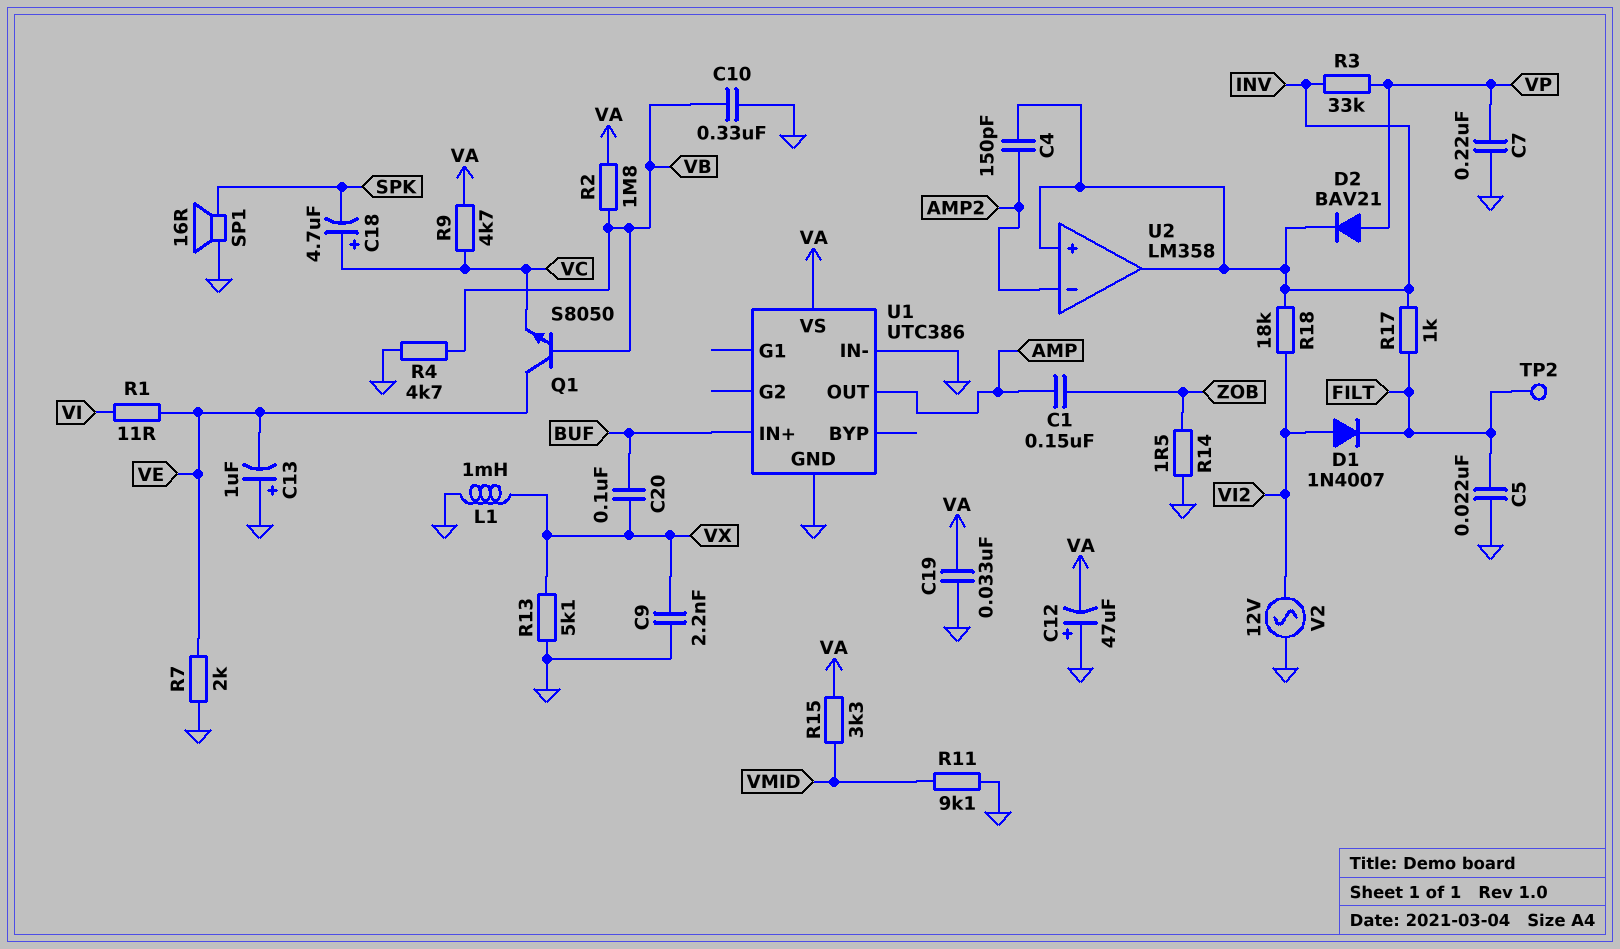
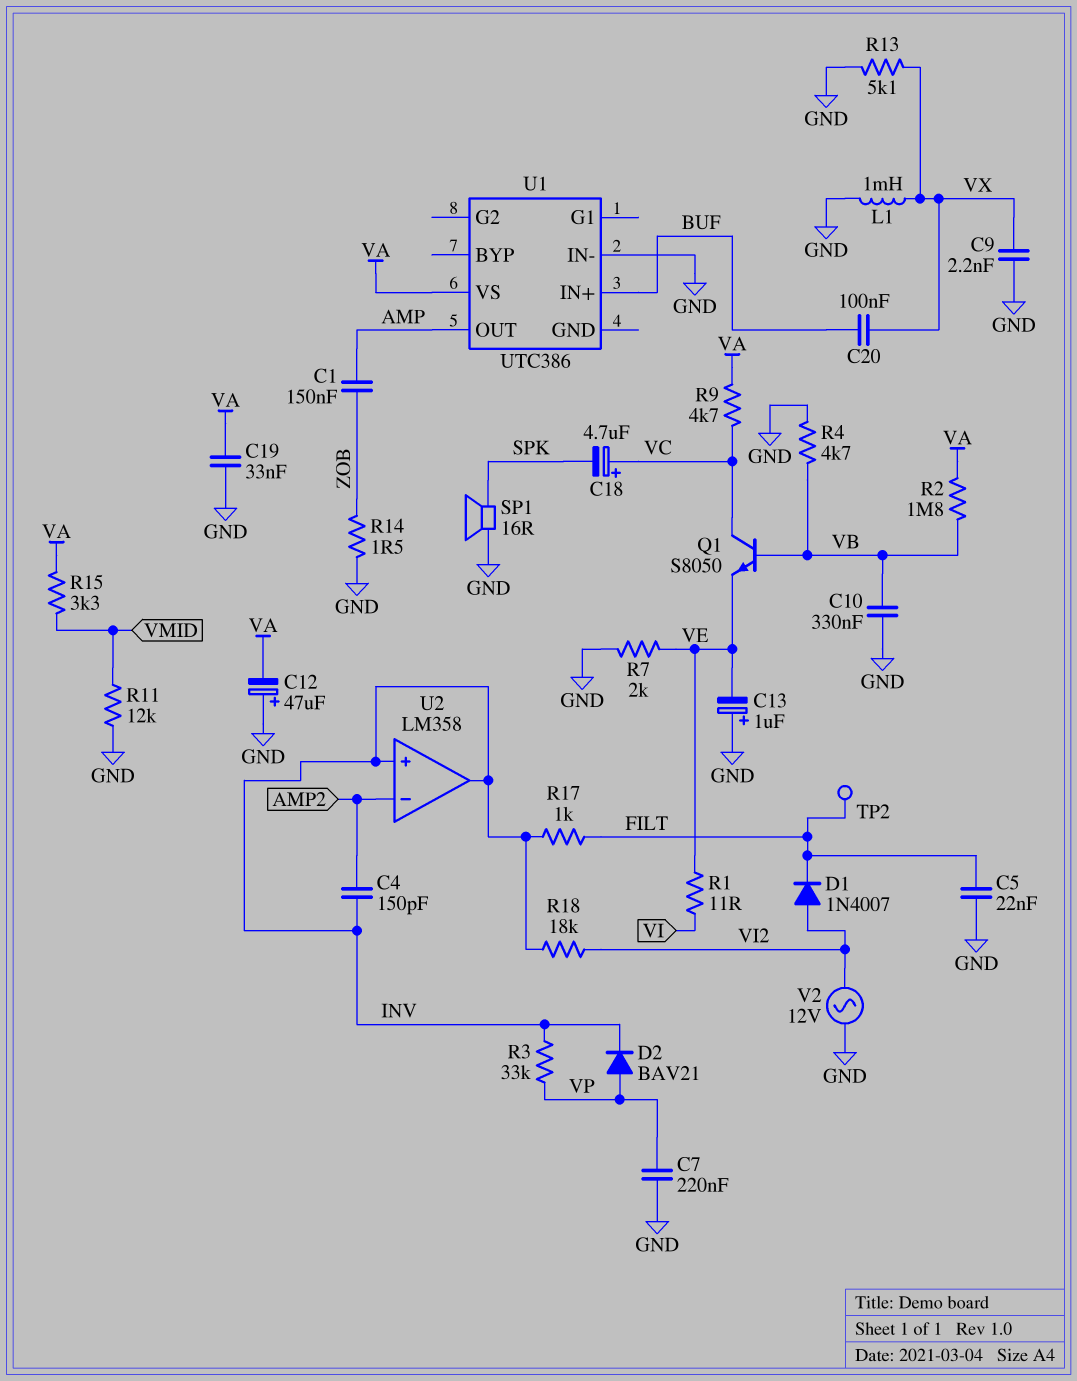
Q1: NPN S8050 (B VB, C VE, E VC) -> NPN S8050 (B VB, C VC, E VE)
R11: 9.1k (GND, VMID) -> 12k (GND, VMID)
U1 pin GND: GND -> none

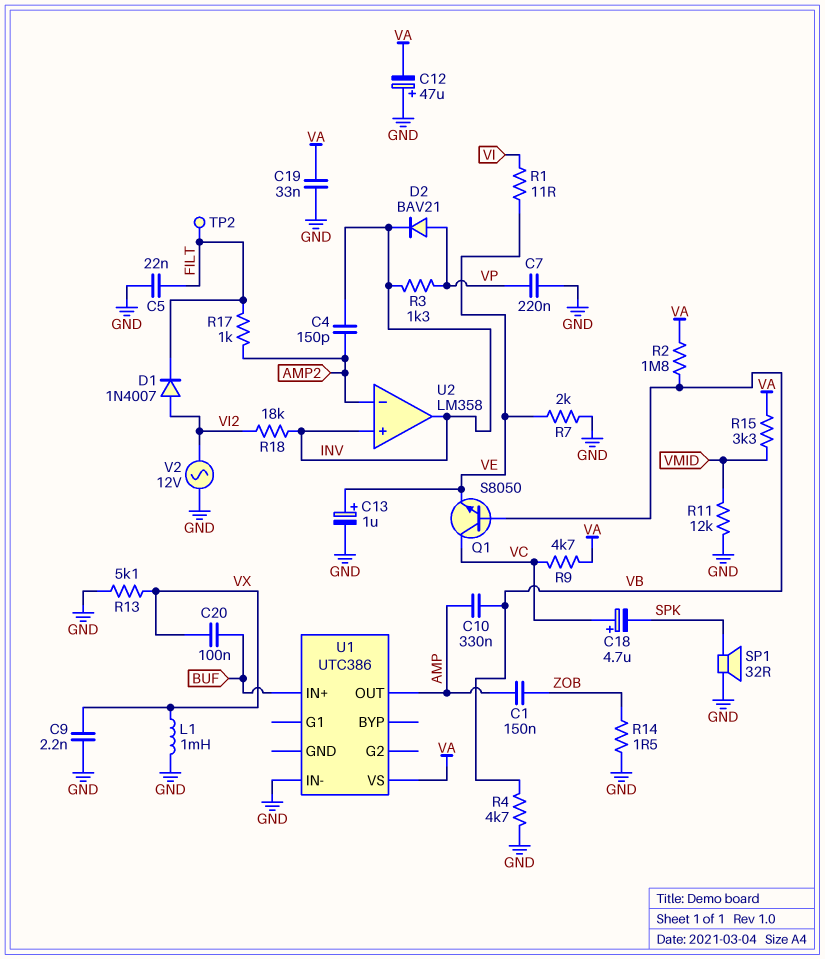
C10: 330nF (GND, VB) -> 330nF (AMP, VB)
C13: 1uF (plus GND, minus VE) -> 1uF (plus VE, minus GND)
R3: 33k (INV, VP) -> 1.3k (INV, VP)
R17: 1k (FILT, INV) -> 1k (AMP2, FILT)
SP1: speaker 16R (GND, SPK) -> speaker 32R (GND, SPK)

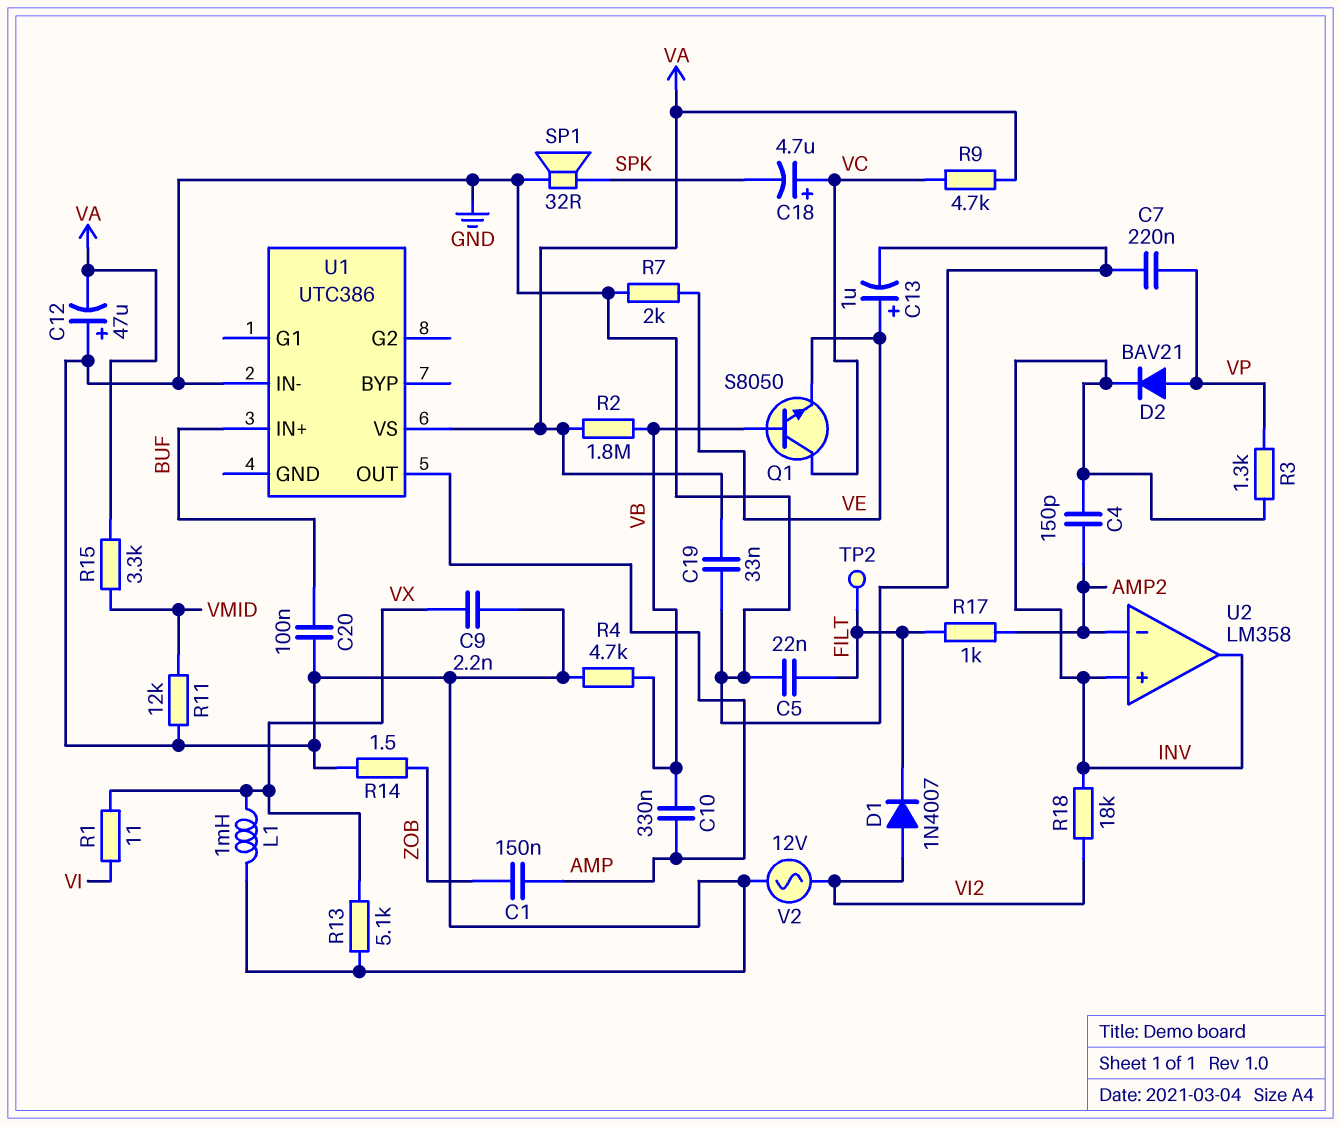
C20: 100nF (BUF, VX) -> 100nF (BUF, GND)
R1: 11 (VE, VI) -> 11 (VI, VX)

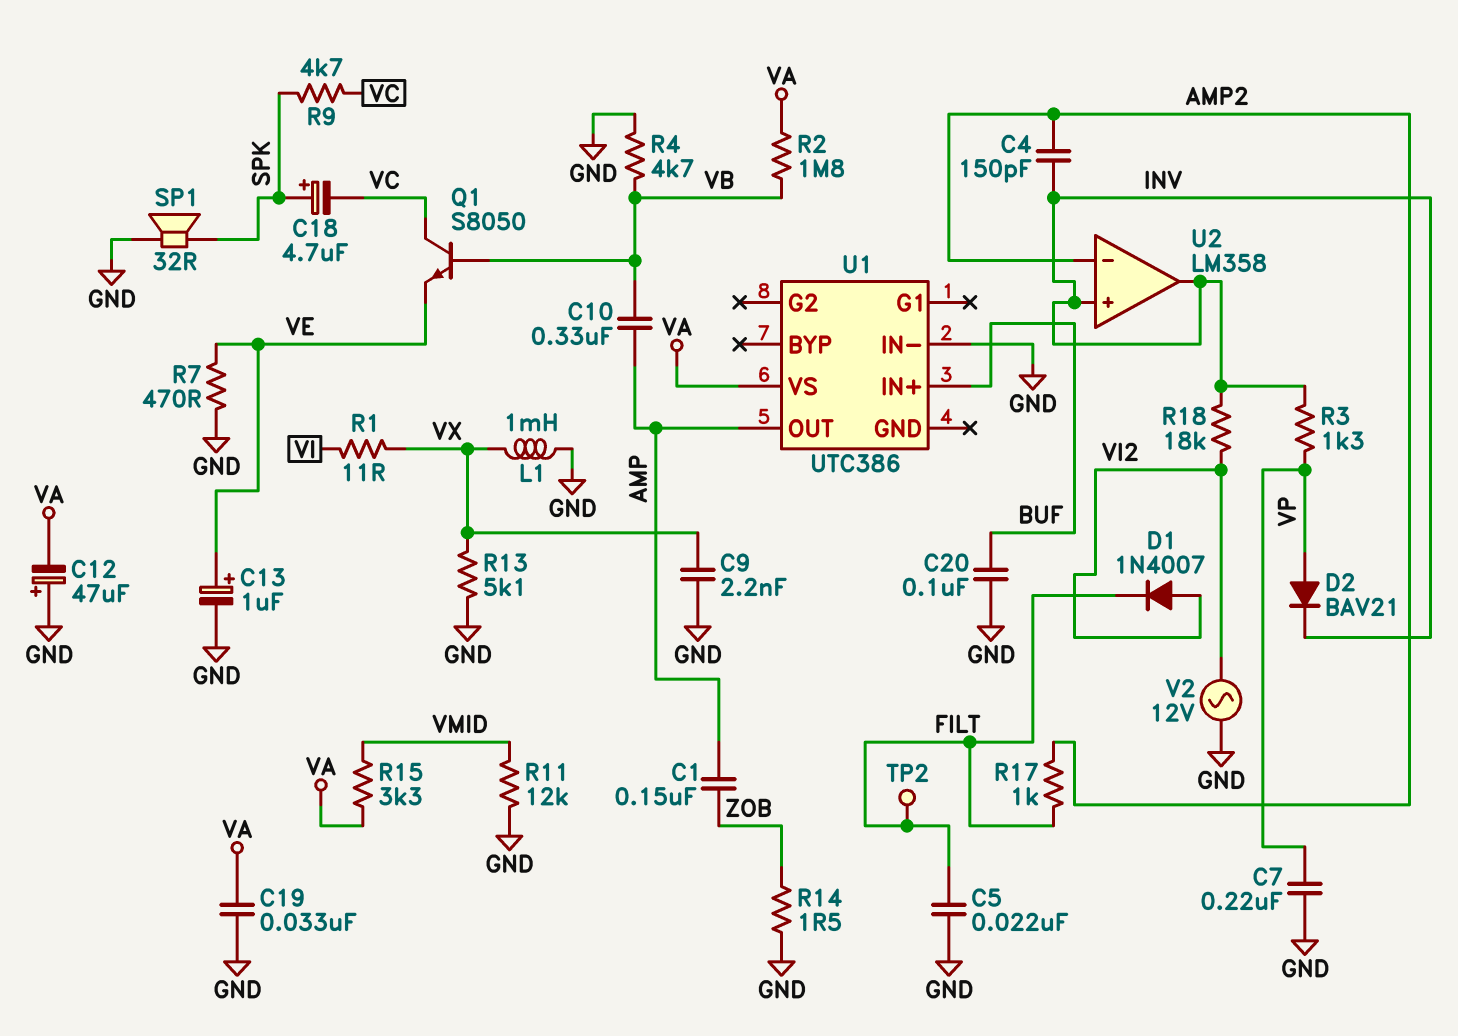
C18: 4.7uF (plus VC, minus SPK) -> 4.7uF (plus SPK, minus VC)
R7: 2k (GND, VE) -> 470 (GND, VE)
R9: 4.7k (VA, VC) -> 4.7k (SPK, VC)

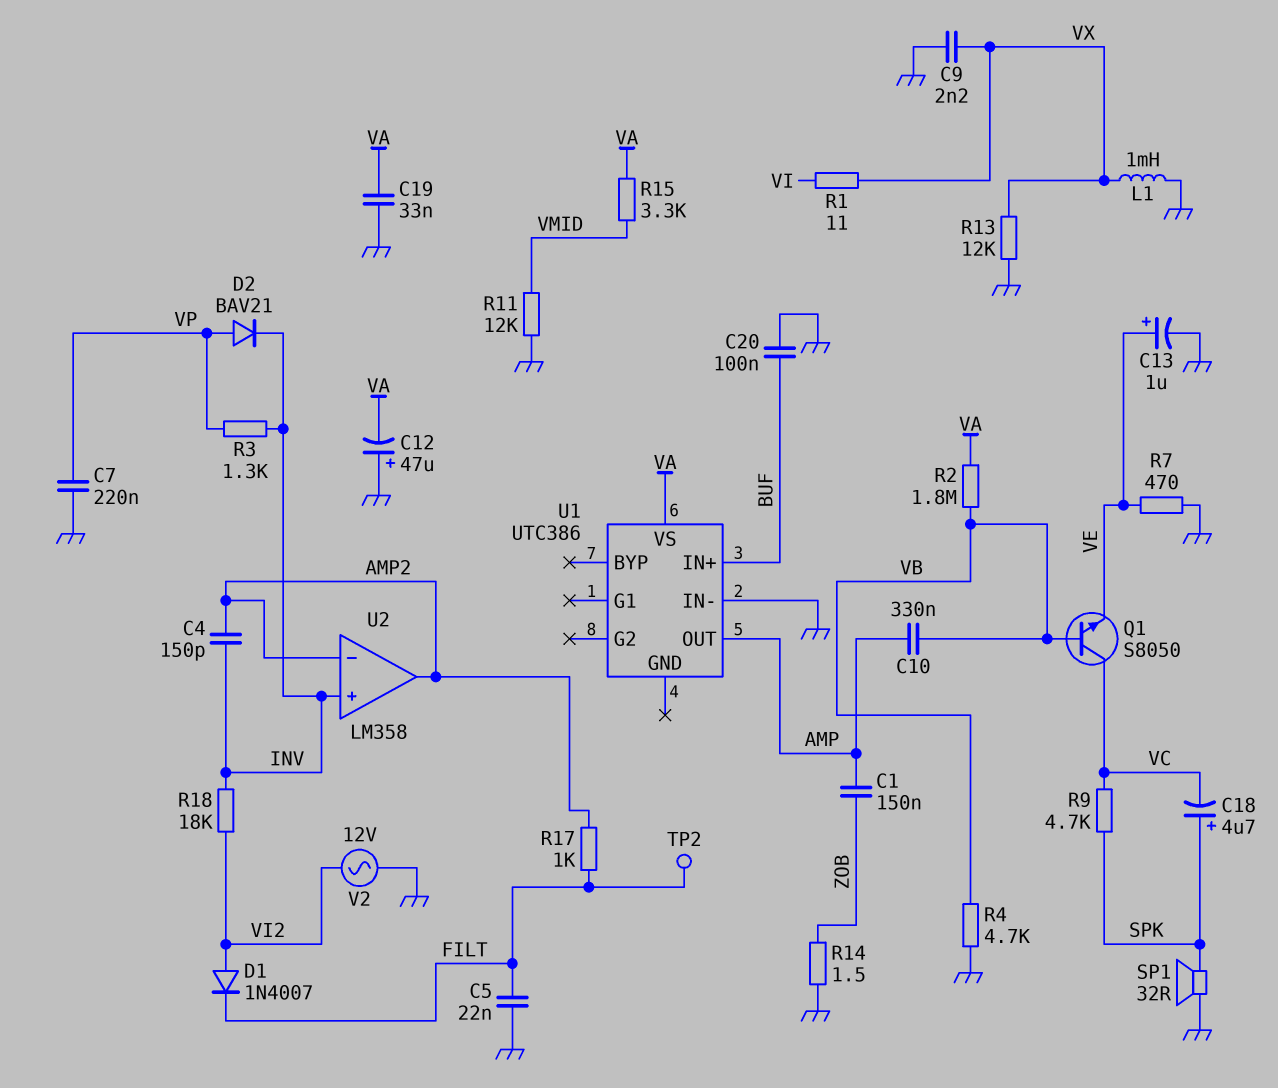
R13: 5.1k (GND, VX) -> 12k (GND, VX)
U2 pin out: INV -> AMP2

